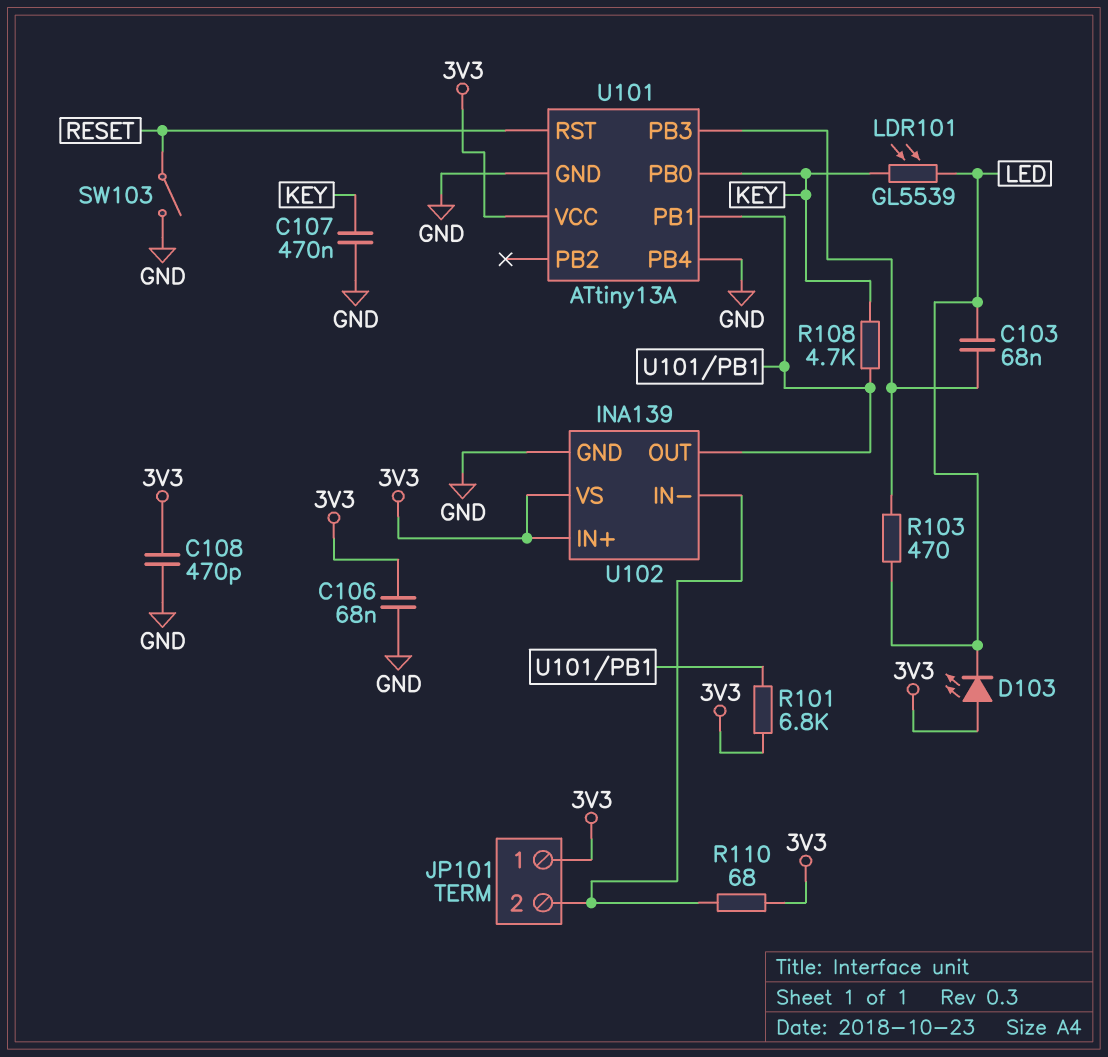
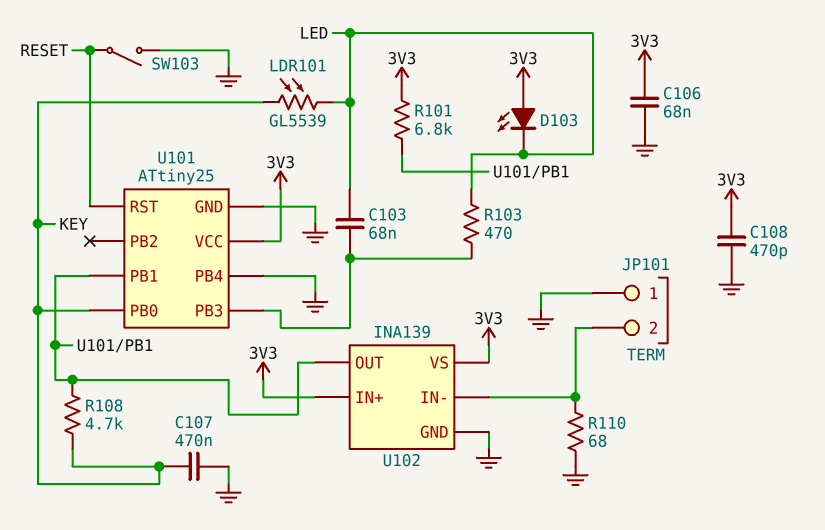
JP101 pin 1: 3V3 -> GND
R110: 68 (3V3, JP101/2) -> 68 (GND, JP101/2)
U101: ATtiny13A -> ATtiny25

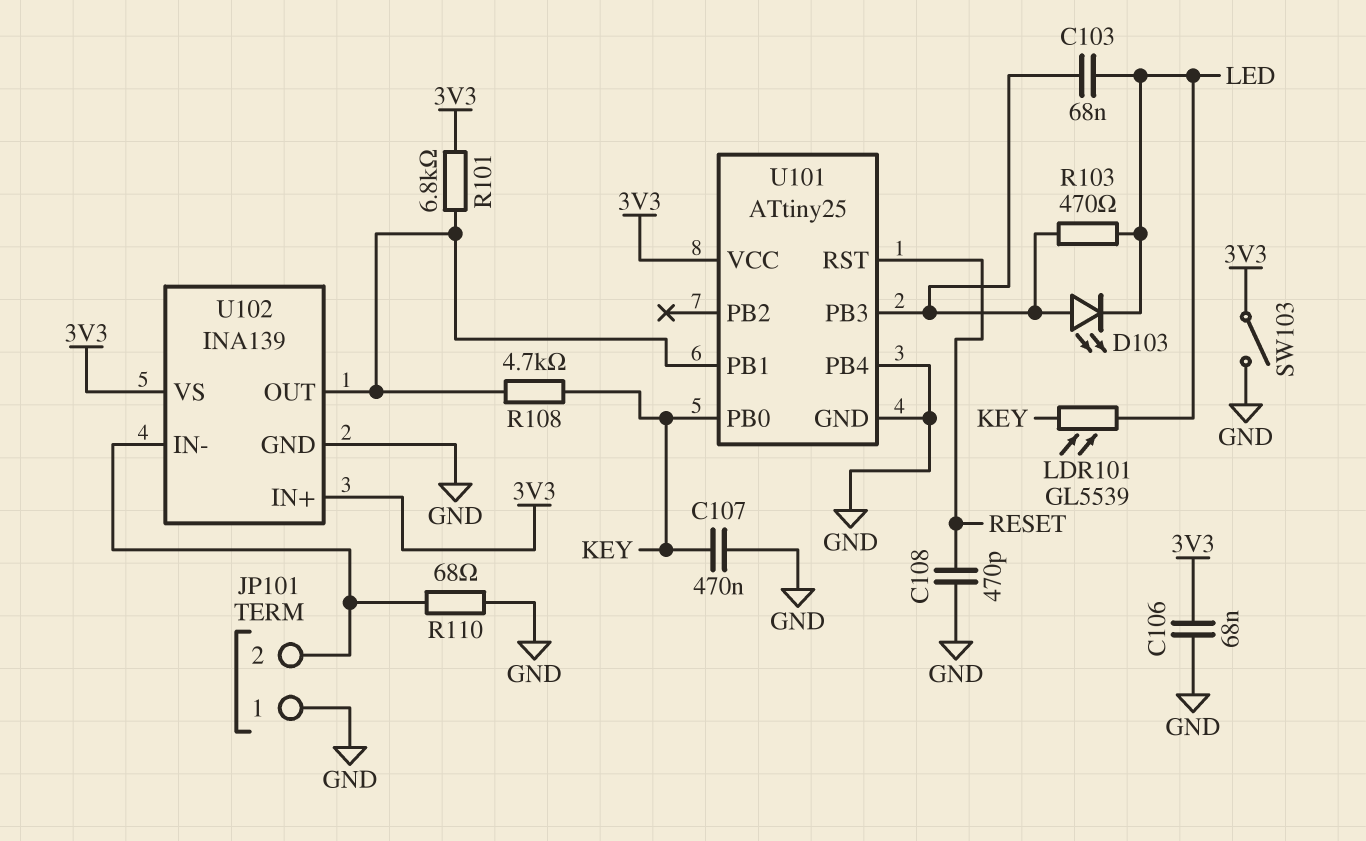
C108: 470pF (3V3, GND) -> 470pF (GND, RESET)
D103: LED (A 3V3, K LED) -> LED (A U101/PB3, K LED)
SW103: switch (GND, RESET) -> switch (3V3, GND)

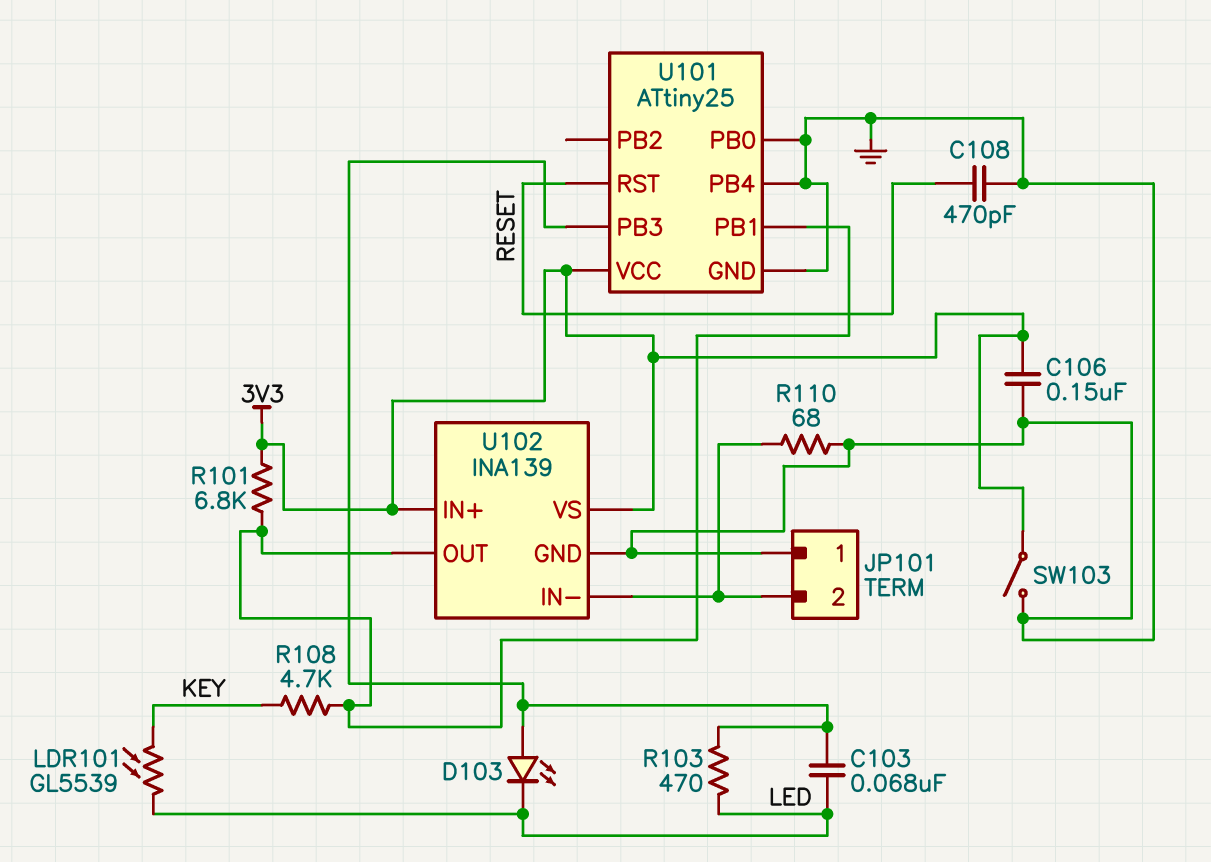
C106: 68nF (3V3, GND) -> 150nF (3V3, GND)
C107: 470nF (GND, KEY) -> none
U101 pin PB0: KEY -> GND

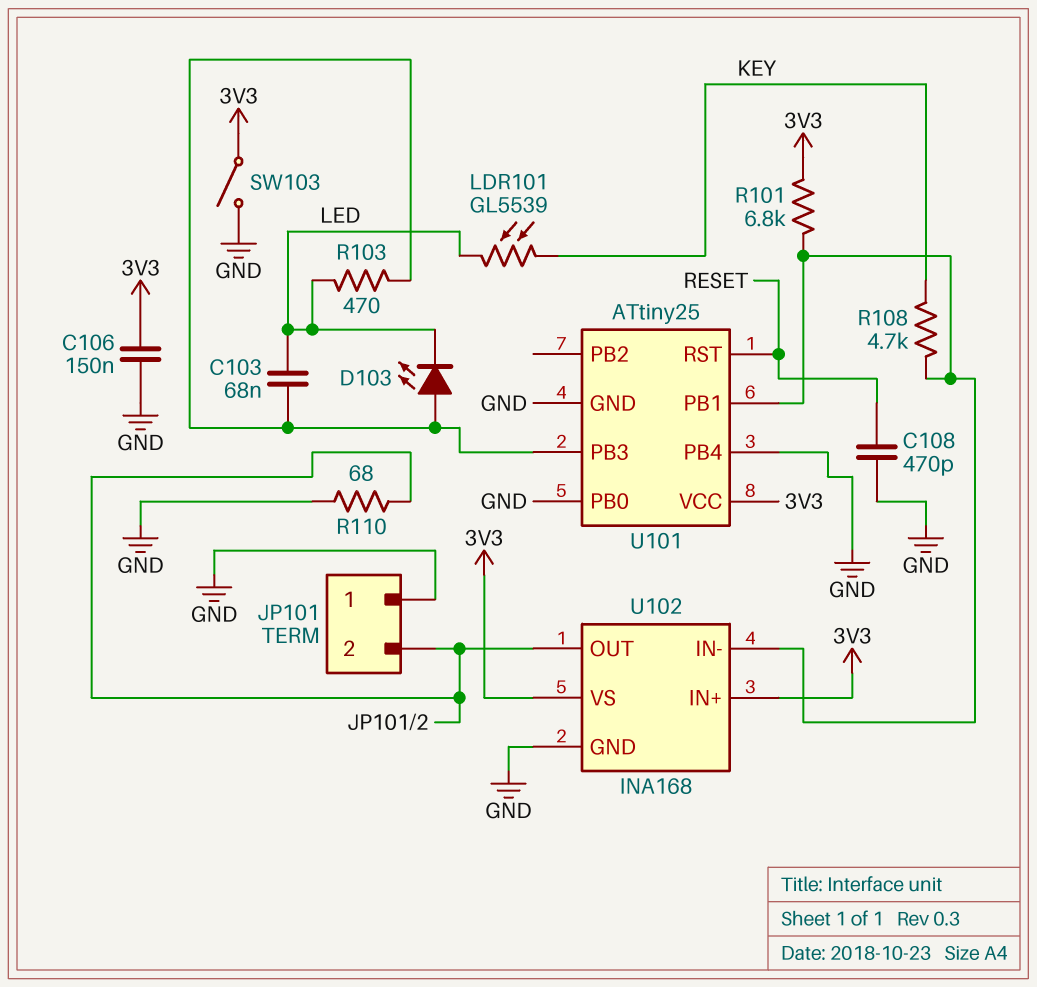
U102: INA139 -> INA168
U102 pin IN-: JP101/2 -> U101/PB1
U102 pin OUT: U101/PB1 -> JP101/2

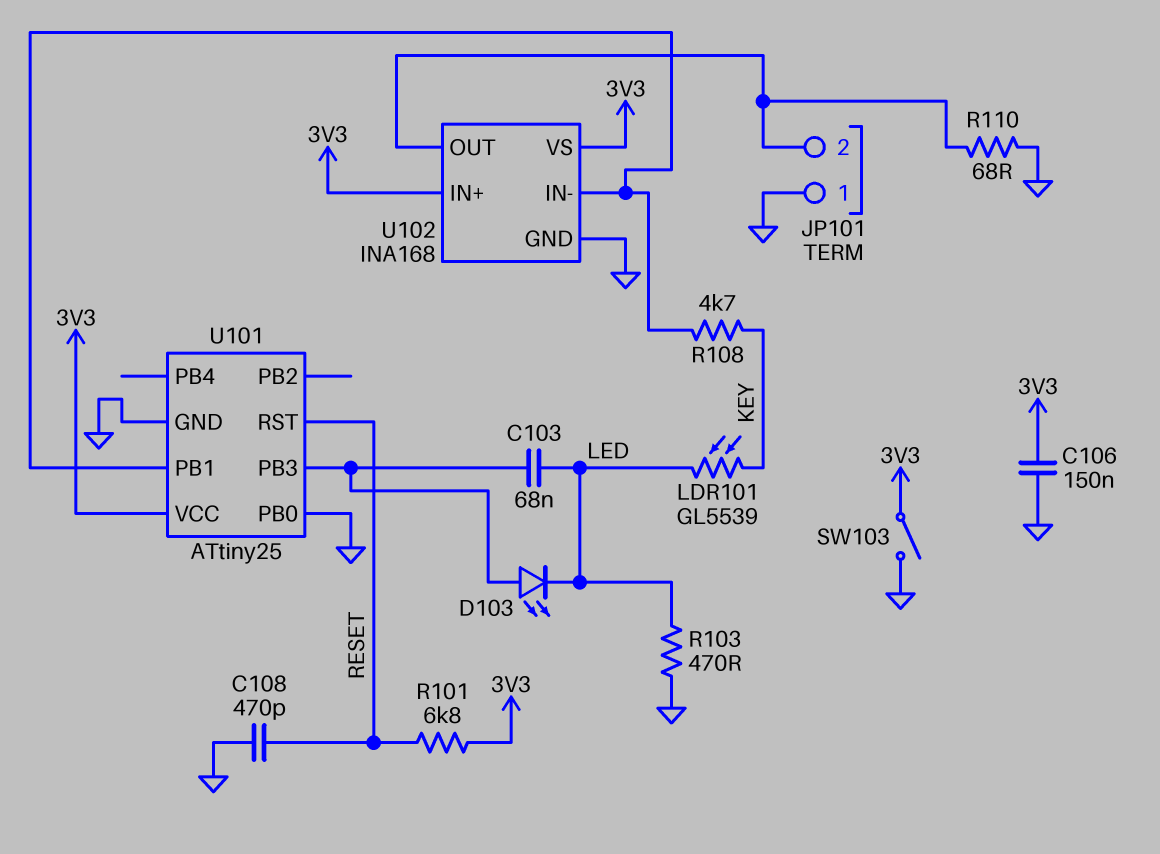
R101: 6.8k (3V3, U101/PB1) -> 6.8k (3V3, RESET)
R103: 470 (LED, U101/PB3) -> 470 (GND, LED)
U101 pin PB4: GND -> none

